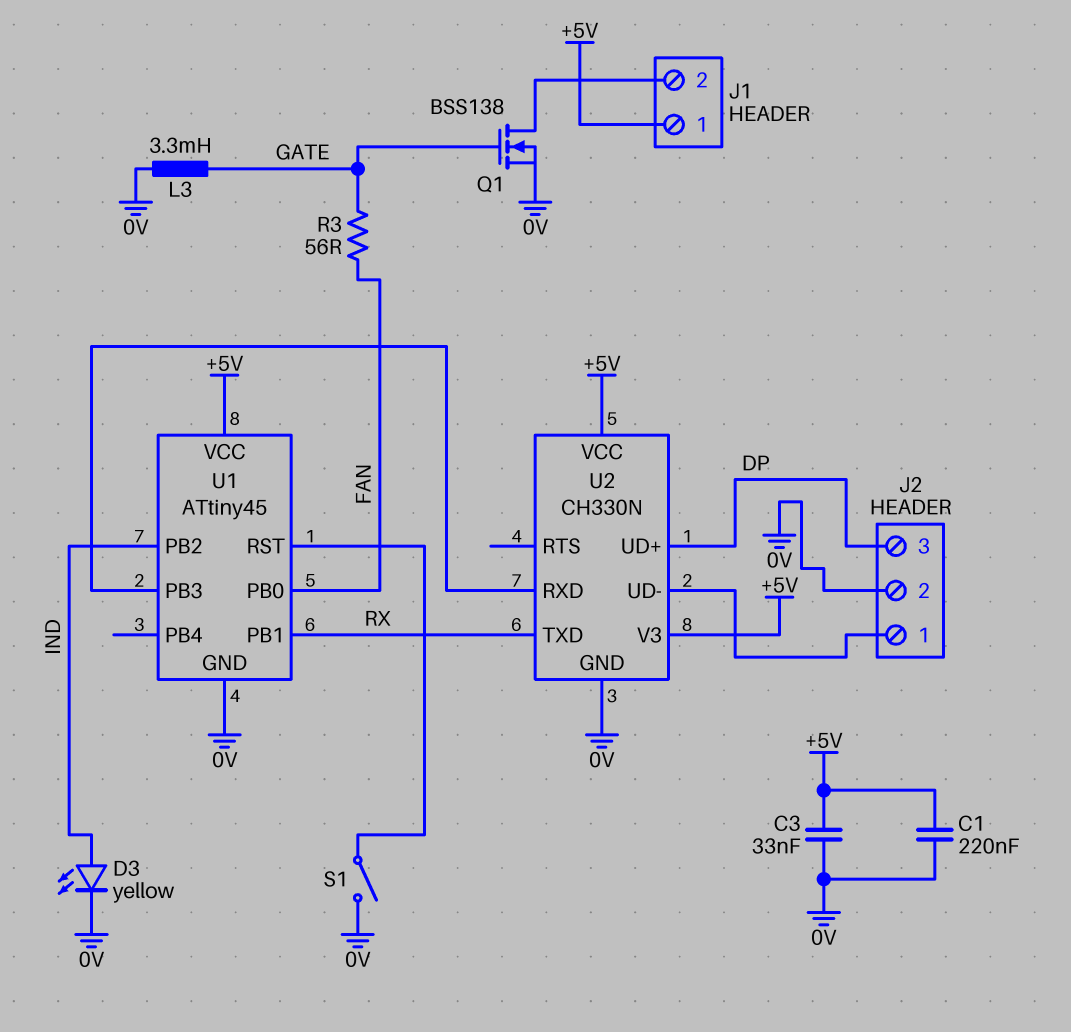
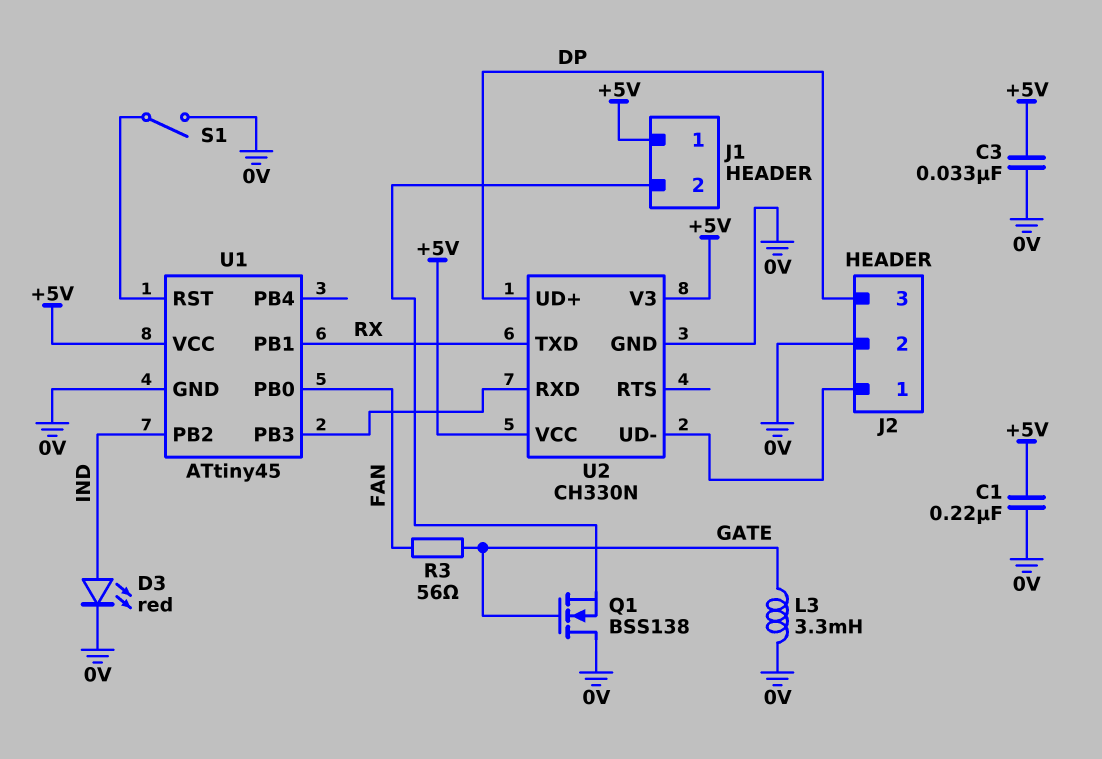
D3: LED yellow (A IND, K 0V) -> LED red (A IND, K 0V)
Q1: NMOS BSS138 (G GATE, D J1/2, S 0V) -> NMOS BSS138 (G GATE, D 0V, S J1/2)

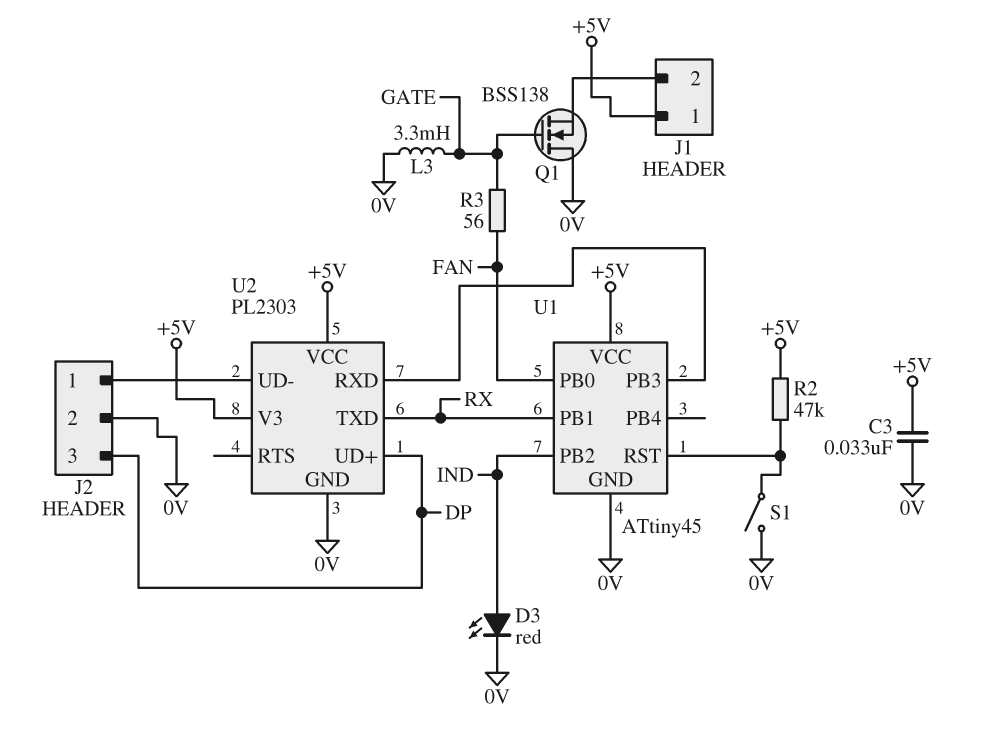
C1: 220nF (+5V, 0V) -> none
R2: none -> 47k (+5V, U1/RST)
U2: CH330N -> PL2303

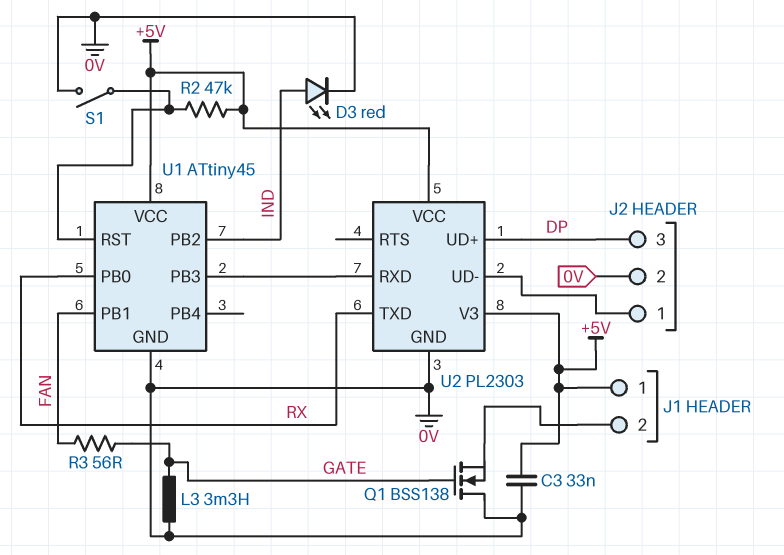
U1 pin PB0: FAN -> RX
U1 pin PB1: RX -> FAN

